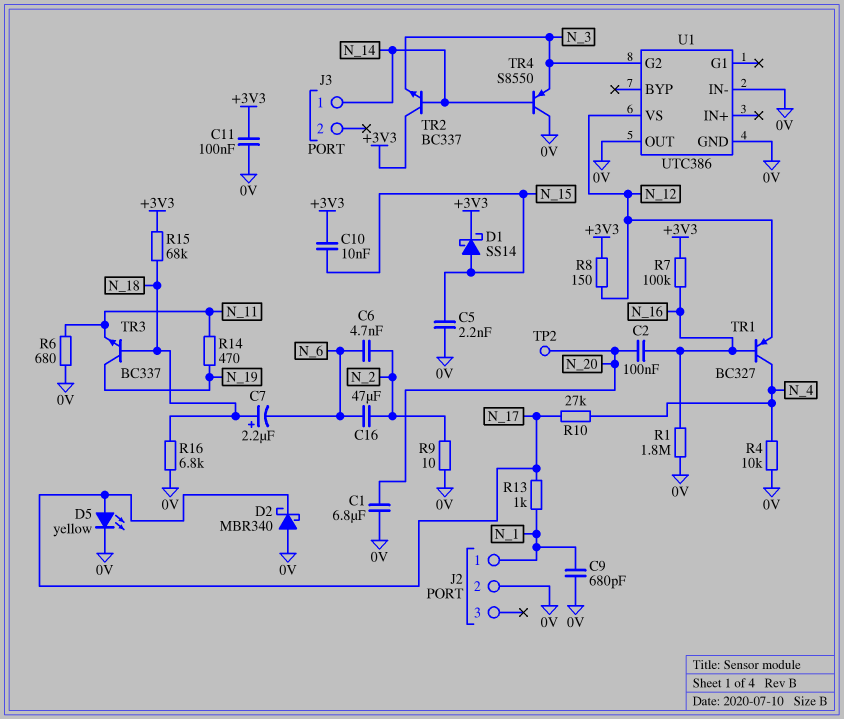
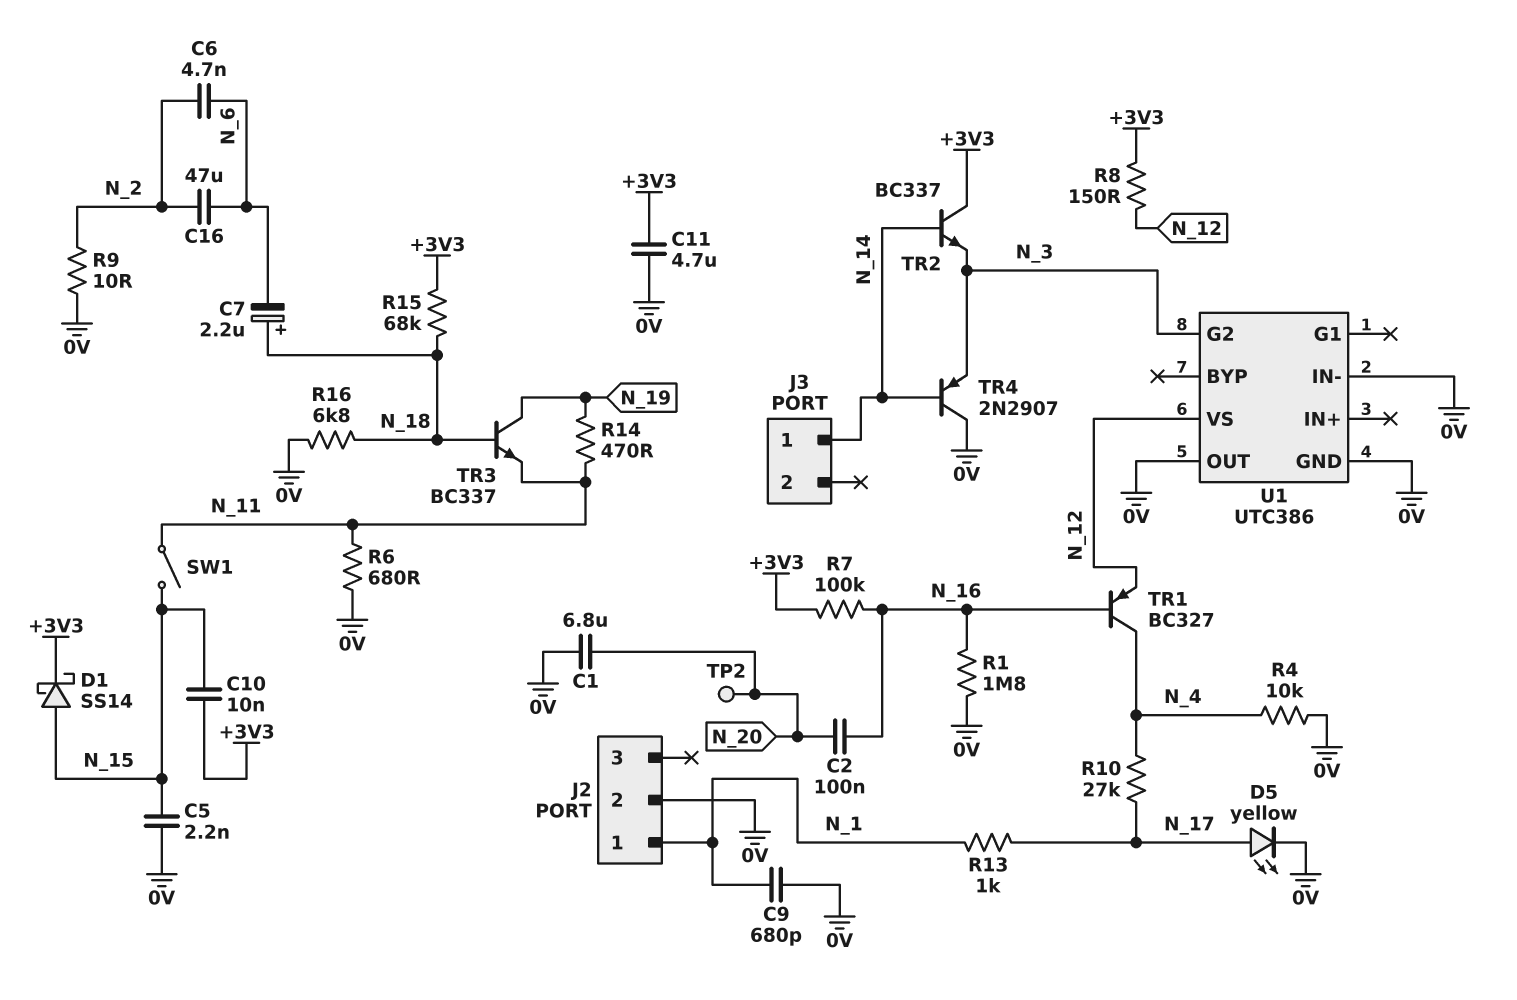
C11: 100nF (+3V3, 0V) -> 4.7uF (+3V3, 0V)
D2: schottky MBR340 (A 0V, K N_17) -> none
SW1: none -> switch (N_11, N_15)
TR4: PNP S8550 (B N_14, C 0V, E N_3) -> PNP 2N2907 (B N_14, C 0V, E N_3)

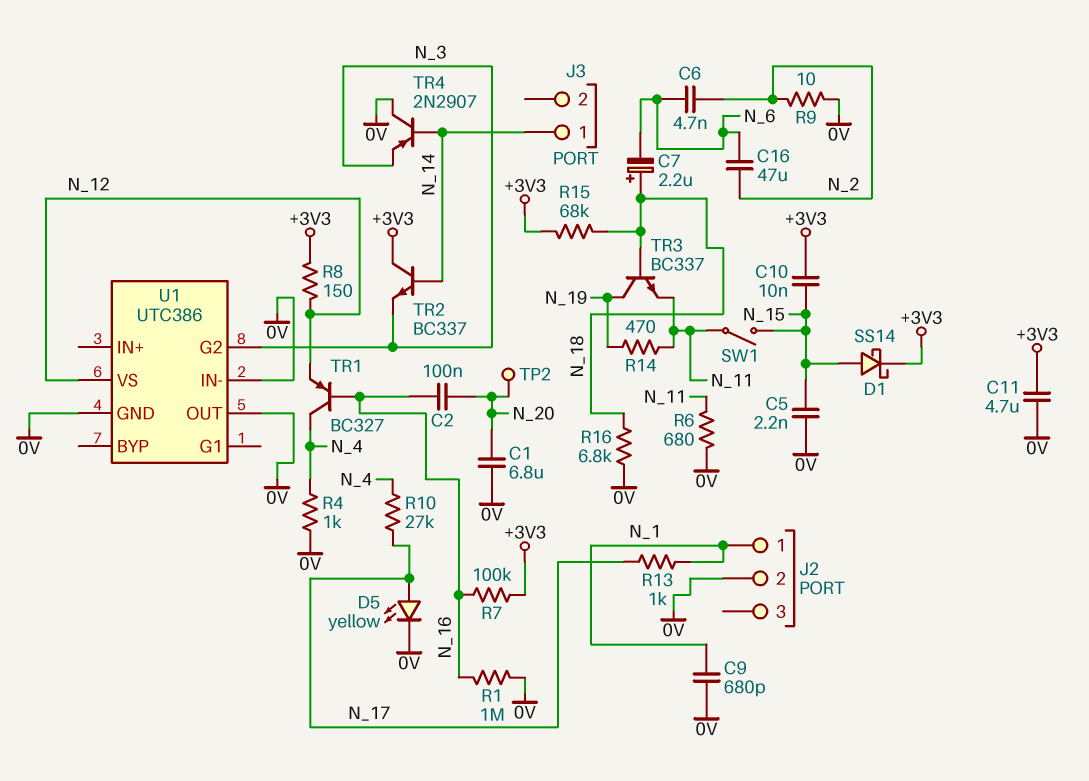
R1: 1.8M (0V, N_16) -> 1M (0V, N_16)
R4: 10k (0V, N_4) -> 1k (0V, N_4)

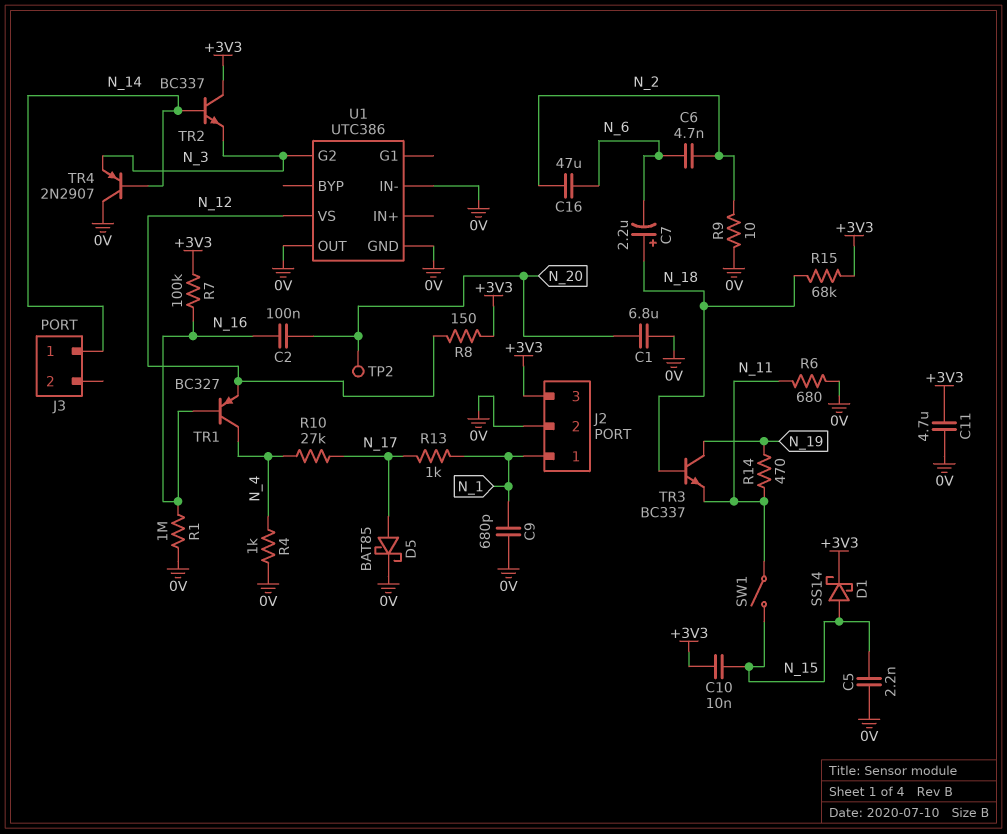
D5: LED yellow (A N_17, K 0V) -> schottky BAT85 (A N_17, K 0V)
J2 pin 3: none -> +3V3
R16: 6.8k (0V, N_18) -> none

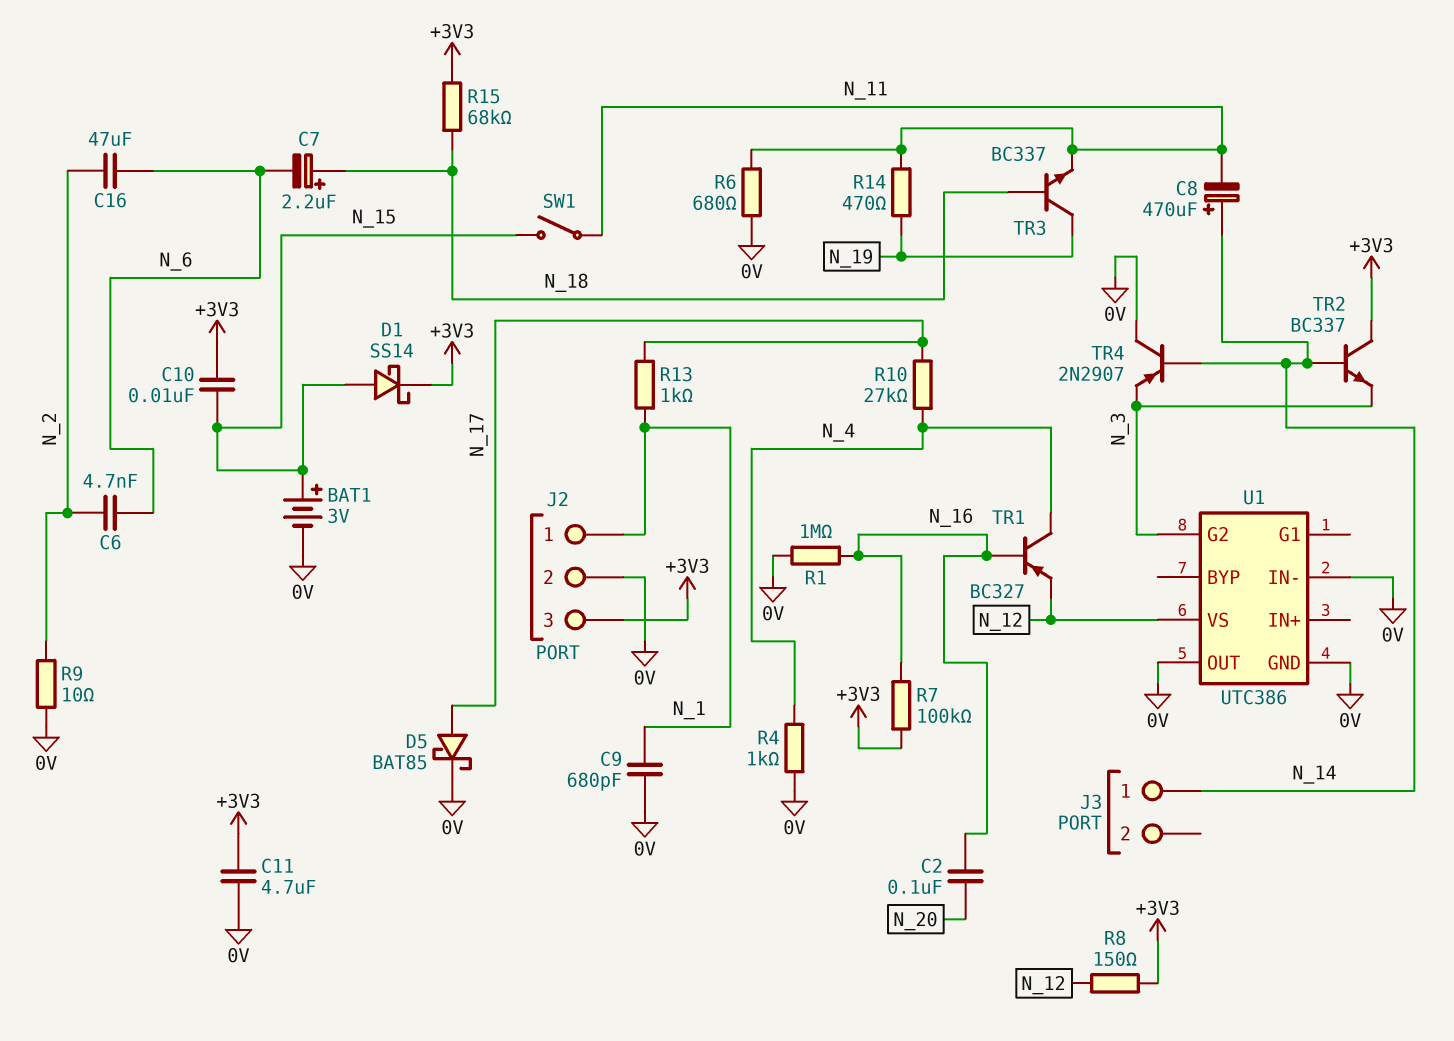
BAT1: none -> 3V (plus N_15, minus 0V)
C1: 6.8uF (0V, N_20) -> none
C5: 2.2nF (0V, N_15) -> none
C8: none -> 470uF (plus N_14, minus N_11)
TP2: test point (N_20) -> none

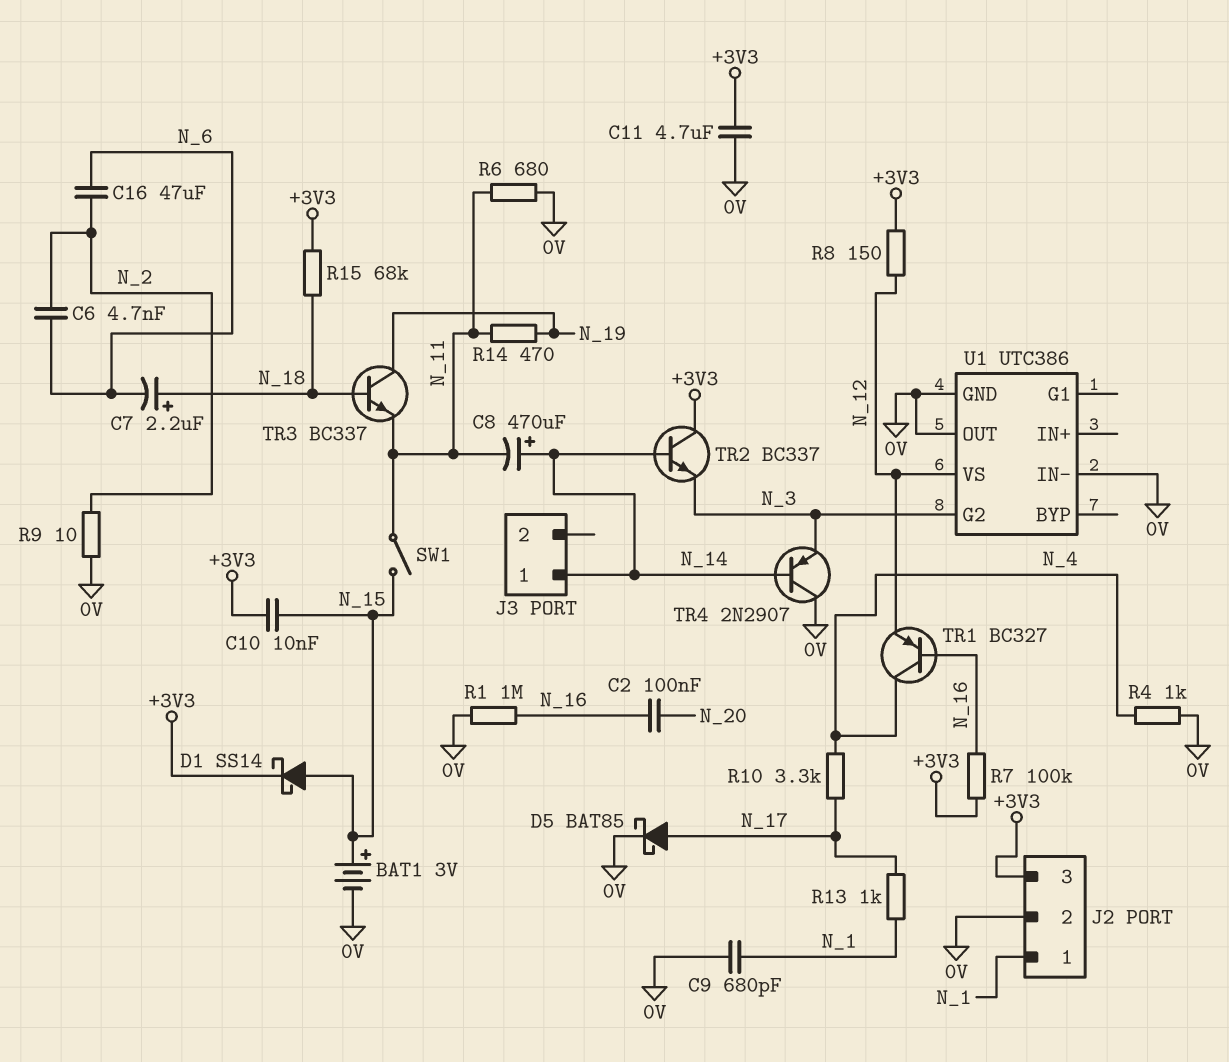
R10: 27k (N_4, N_17) -> 3.3k (N_4, N_17)

